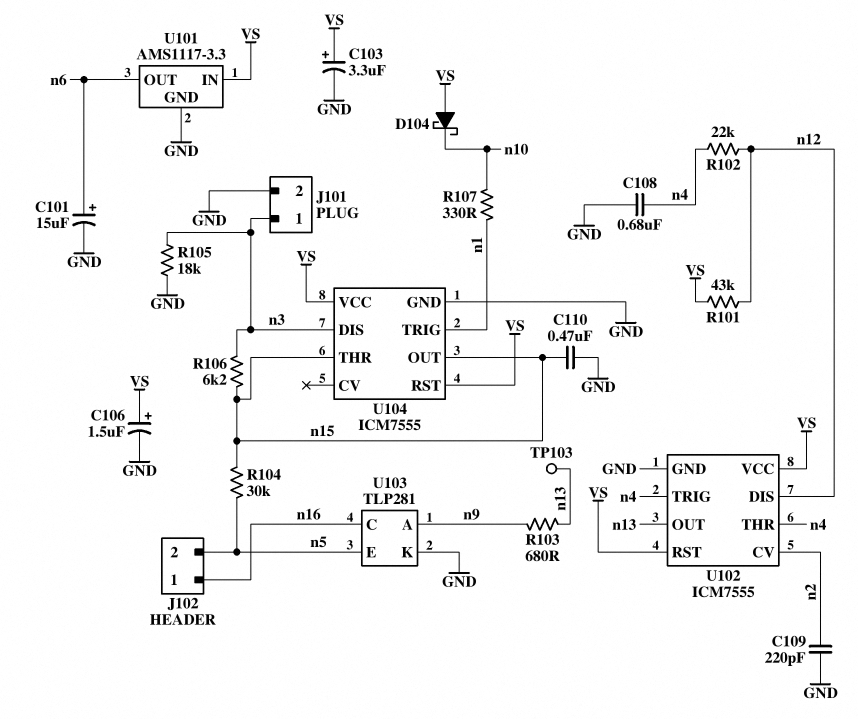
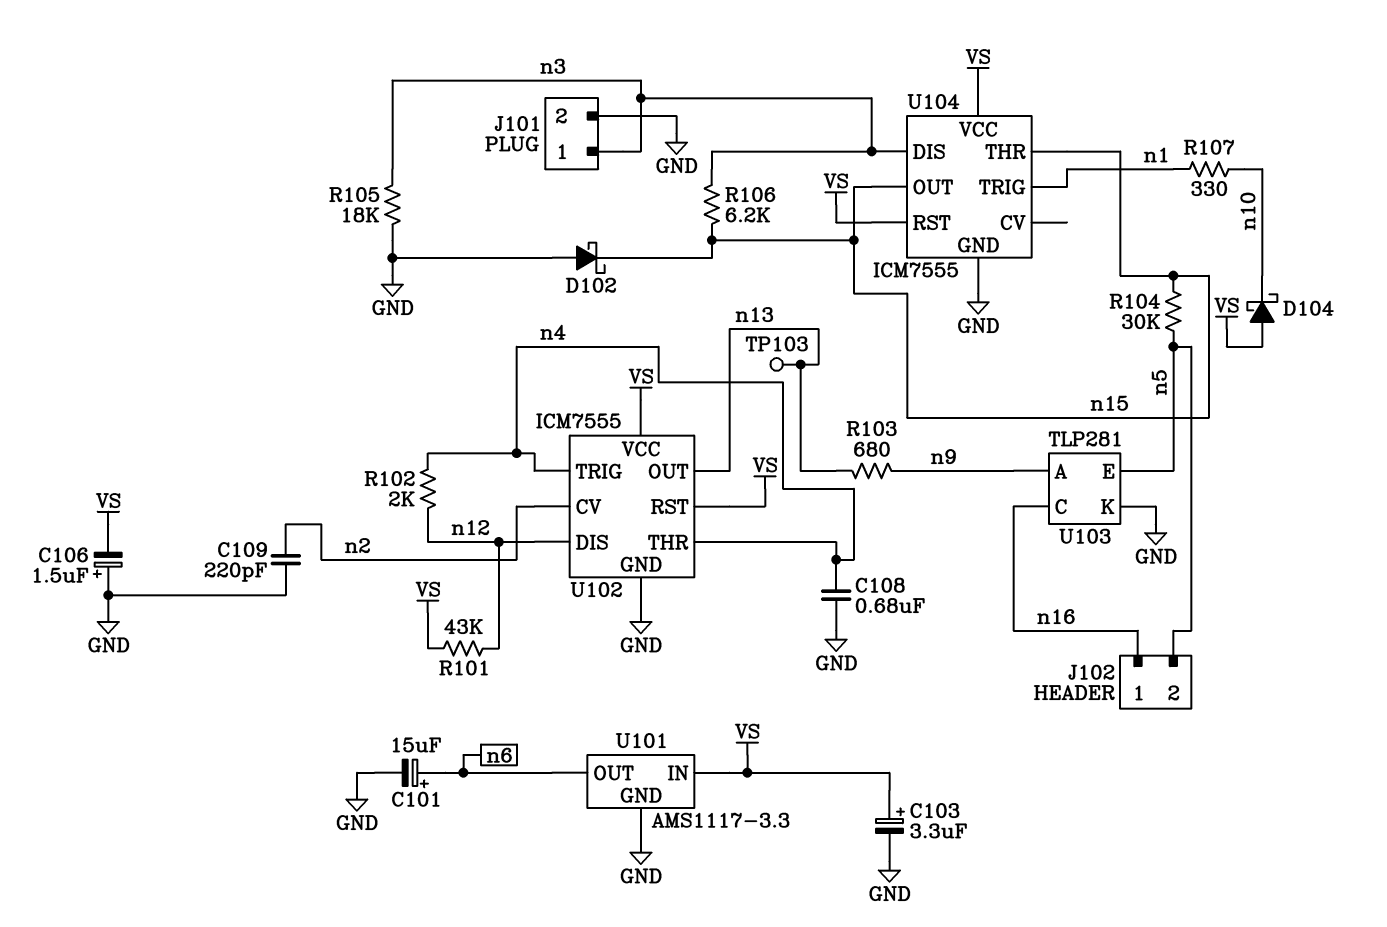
C106: 1.5uF (plus VS, minus GND) -> 1.5uF (plus GND, minus VS)
C110: 470nF (GND, n15) -> none
D102: none -> schottky (A GND, K n15)
R102: 22k (n4, n12) -> 2k (n4, n12)

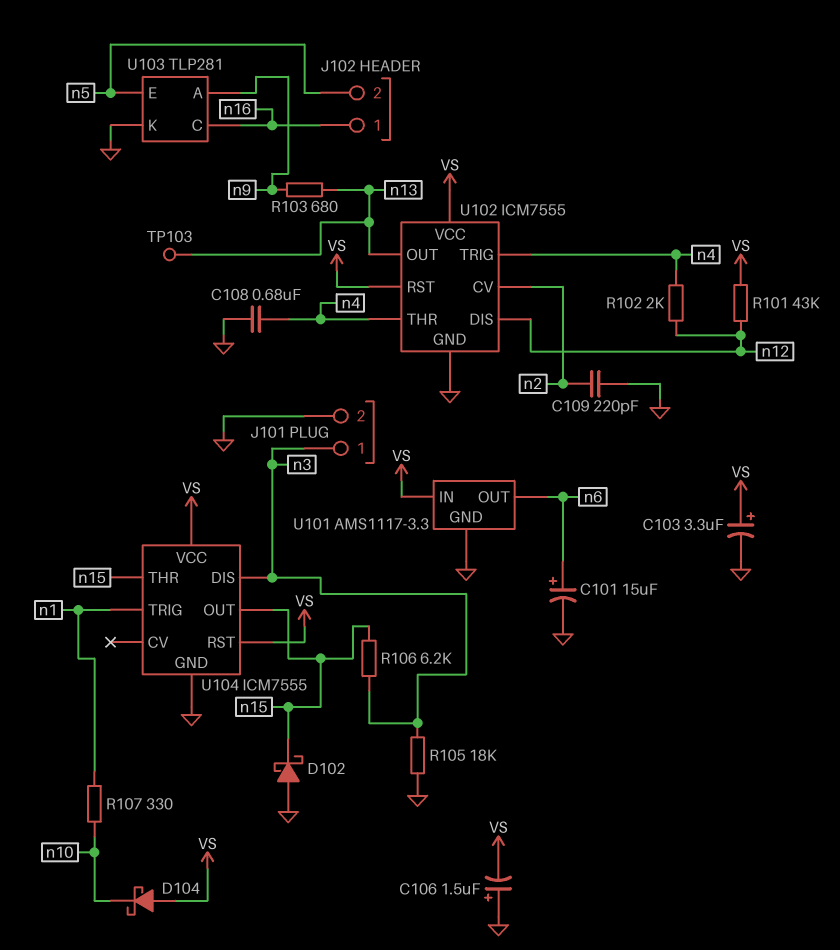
R104: 30k (n5, n15) -> none

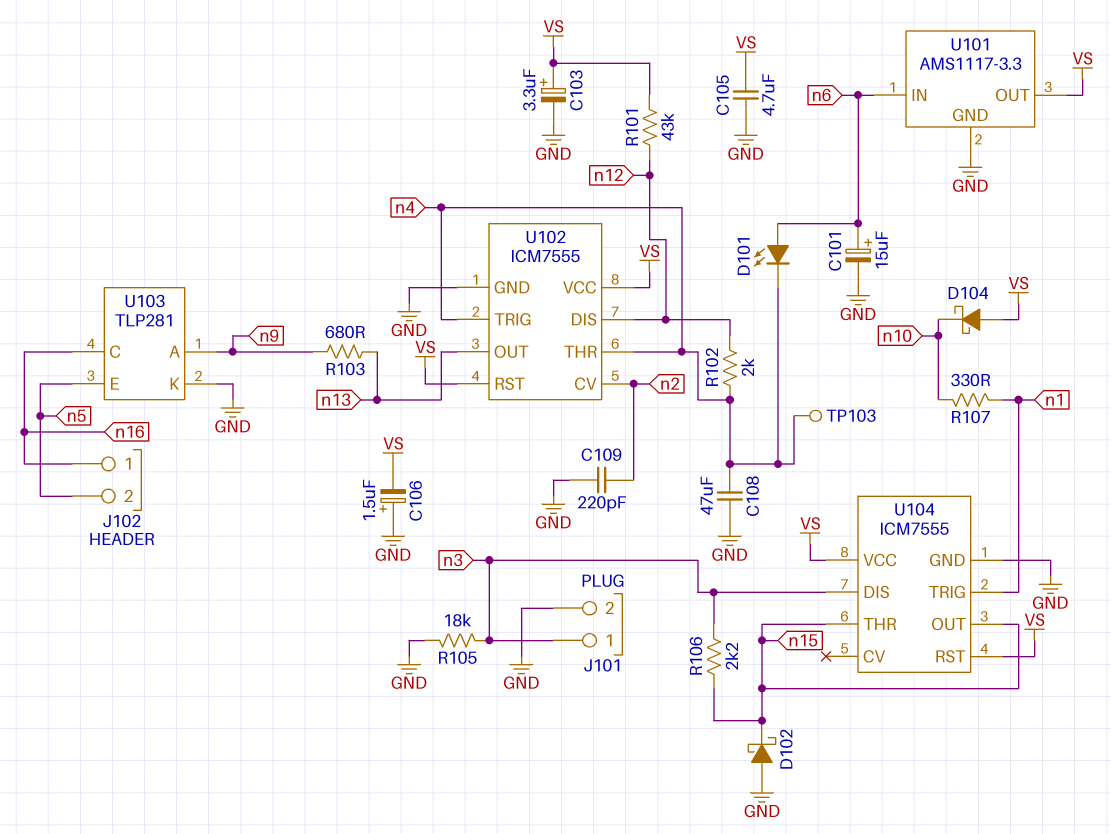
C105: none -> 4.7uF (GND, VS)
C108: 680nF (GND, n4) -> 47uF (GND, n4)
D101: none -> LED (A n6, K n4)
R106: 6.2k (n3, n15) -> 2.2k (n3, n15)
TP103: test point (n13) -> test point (n4)
U101 pin IN: VS -> n6
U101 pin OUT: n6 -> VS

